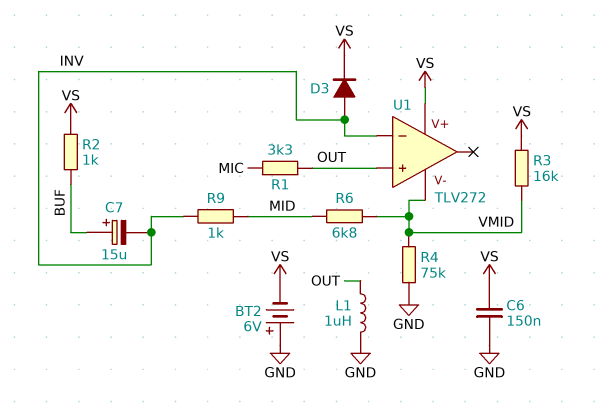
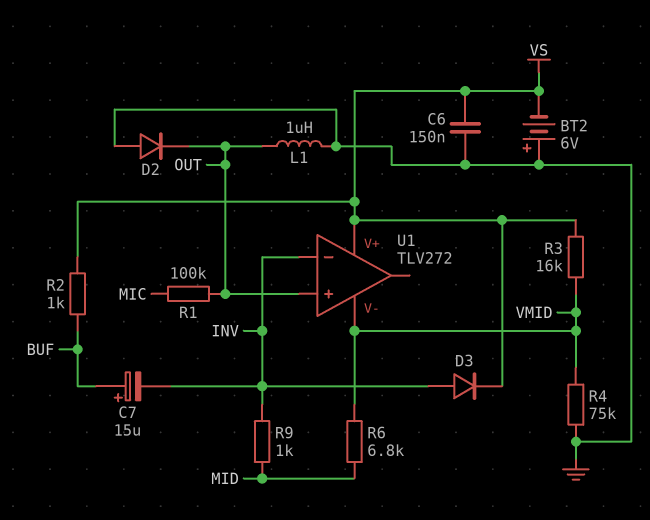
D2: none -> diode (A GND, K OUT)
R1: 3.3k (MIC, OUT) -> 100k (MIC, OUT)

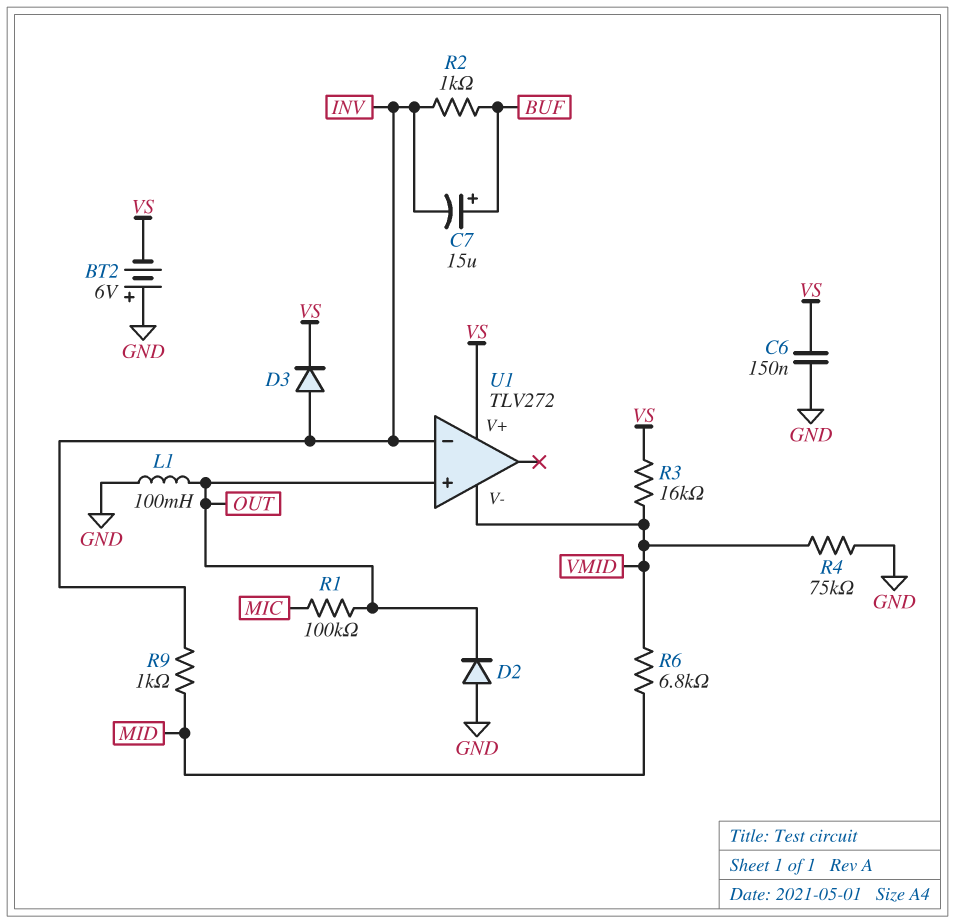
L1: 1uH (GND, OUT) -> 100mH (GND, OUT)
R2: 1k (BUF, VS) -> 1k (BUF, INV)

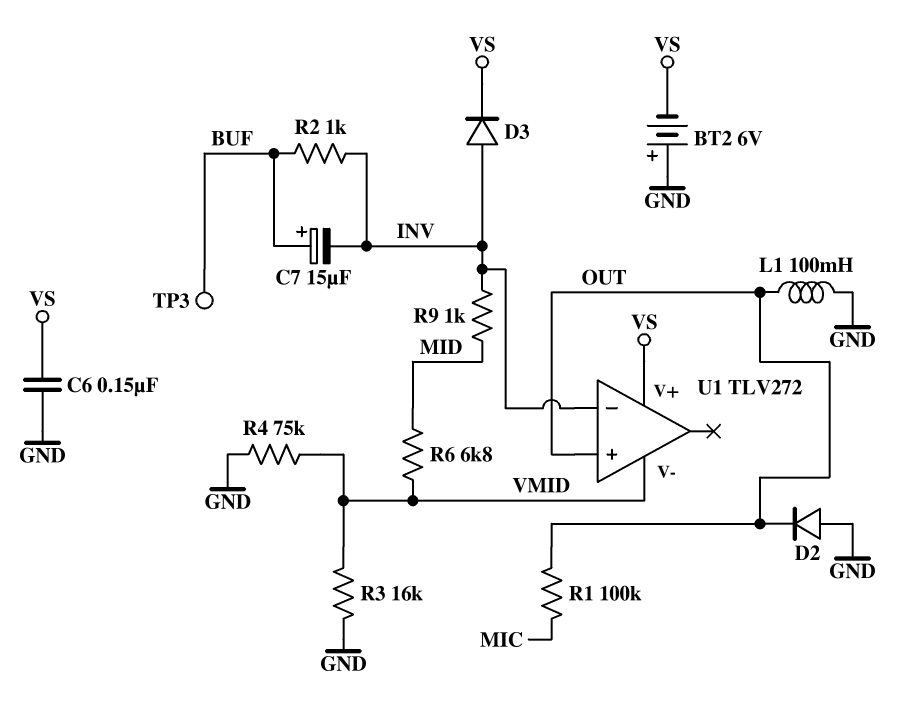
R3: 16k (VMID, VS) -> 16k (GND, VMID)
TP3: none -> test point (BUF)

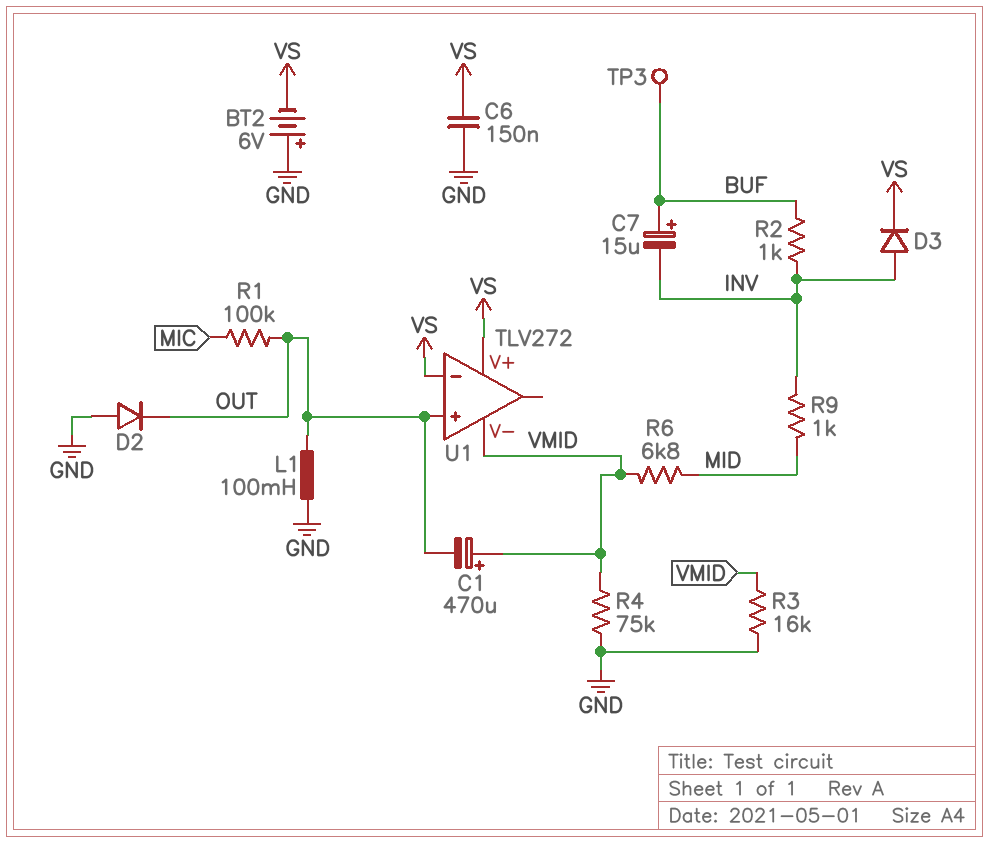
C1: none -> 470uF (plus VMID, minus OUT)
U1 pin in-: INV -> VS

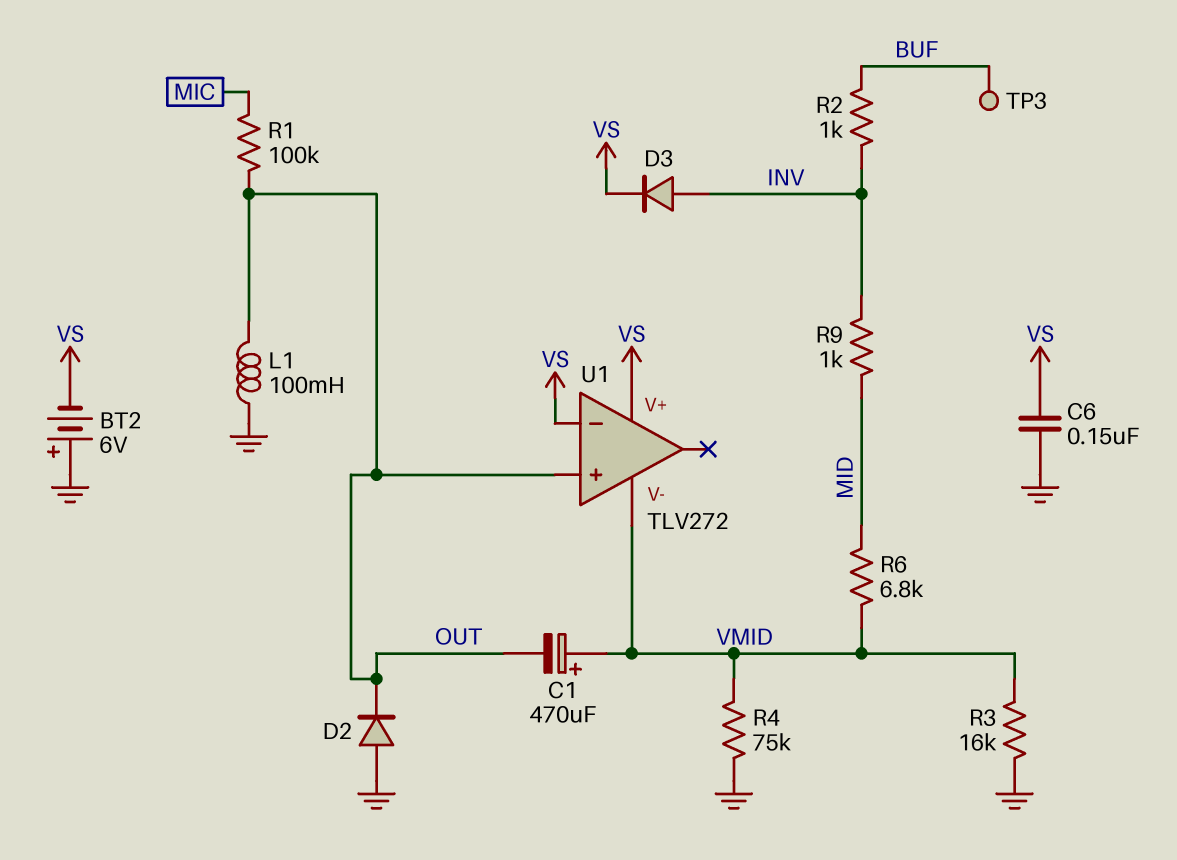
C7: 15uF (plus BUF, minus INV) -> none

